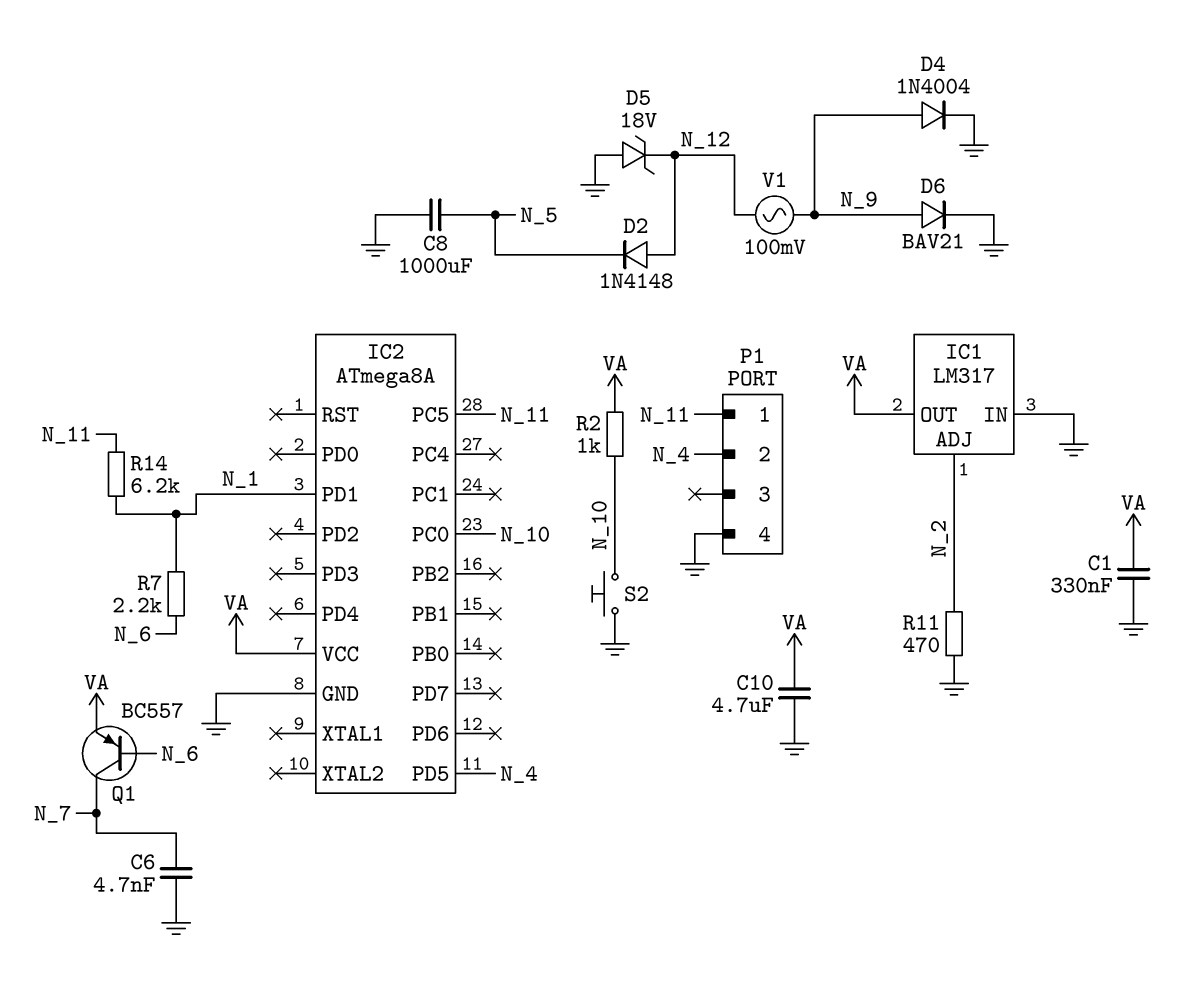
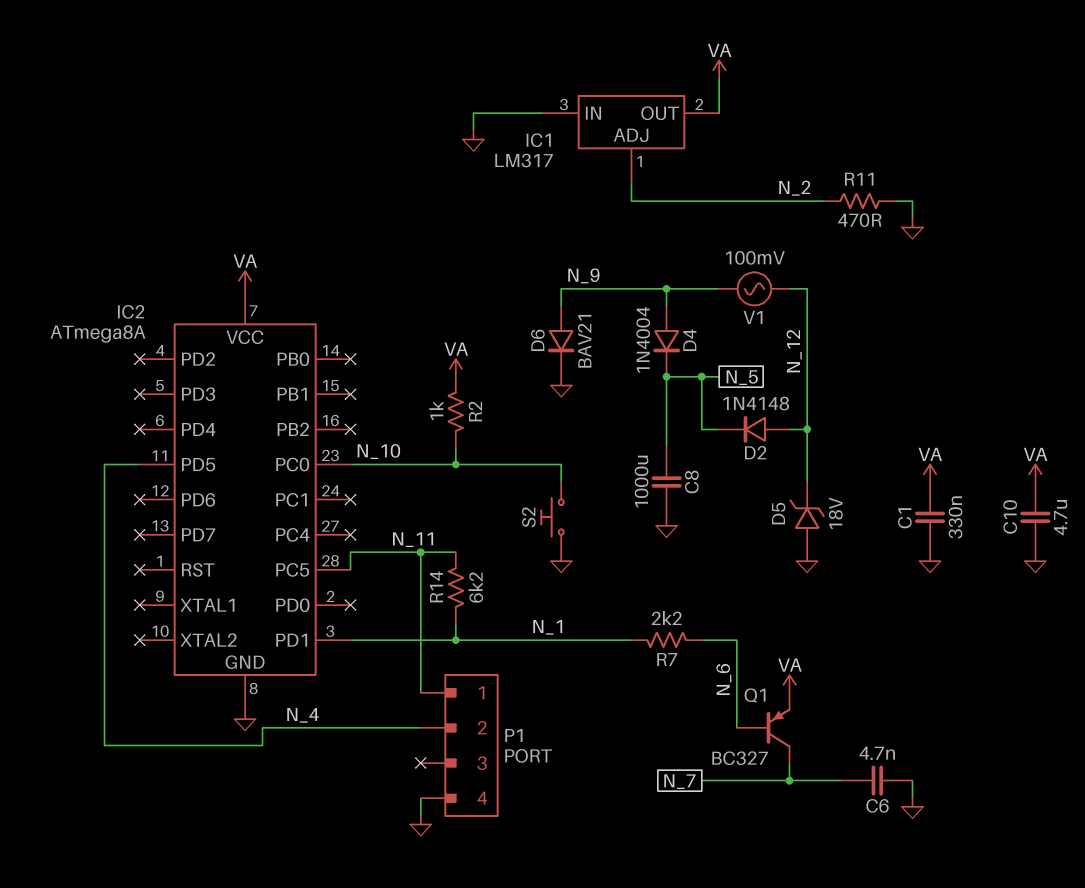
D4: diode 1N4004 (A N_9, K GND) -> diode 1N4004 (A N_9, K N_5)
Q1: PNP BC557 (B N_6, C N_7, E VA) -> PNP BC327 (B N_6, C N_7, E VA)

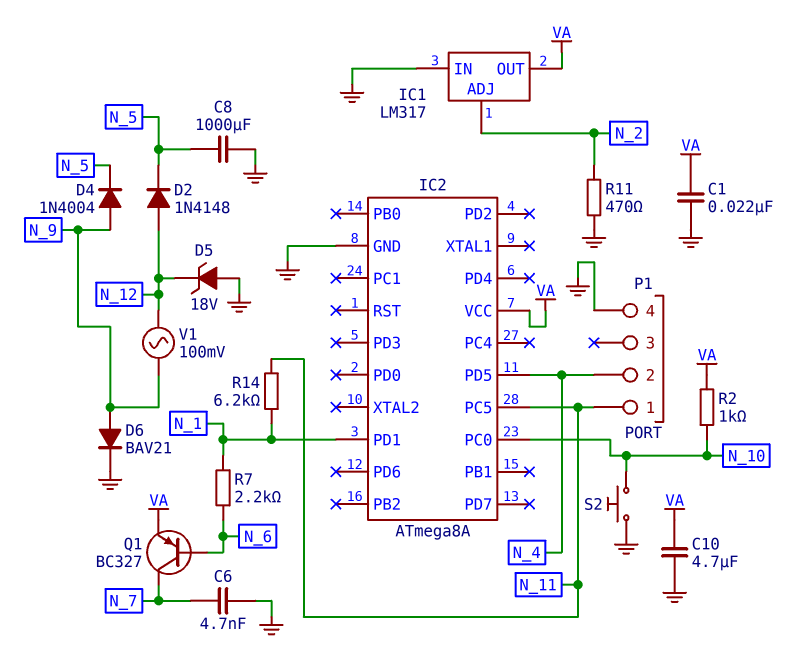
C1: 330nF (GND, VA) -> 22nF (GND, VA)

